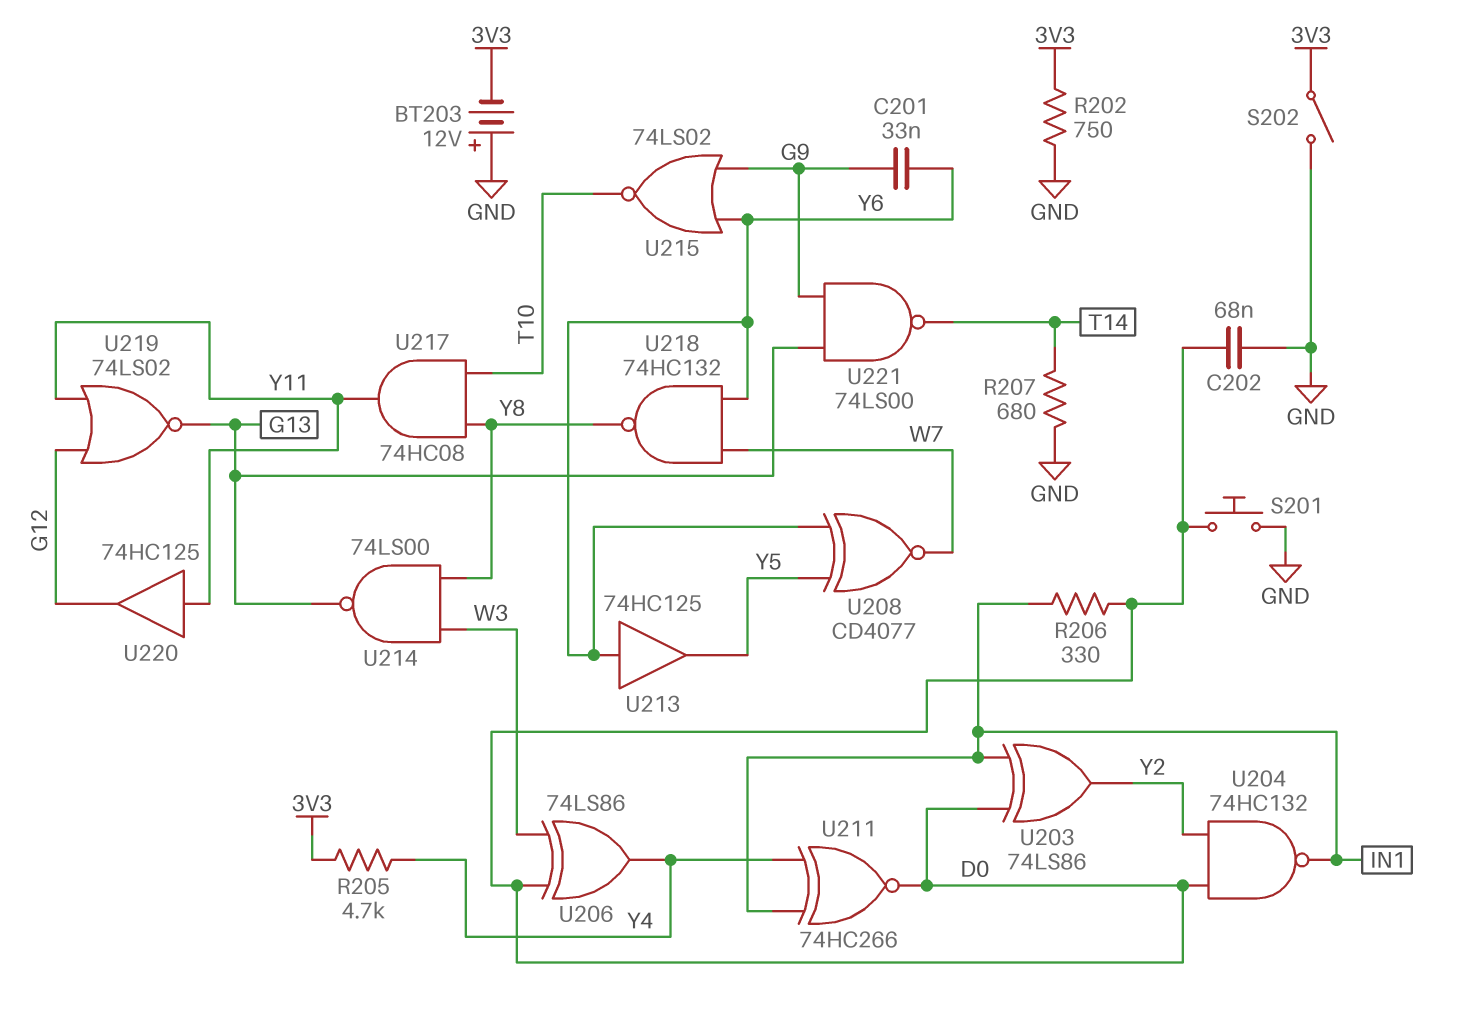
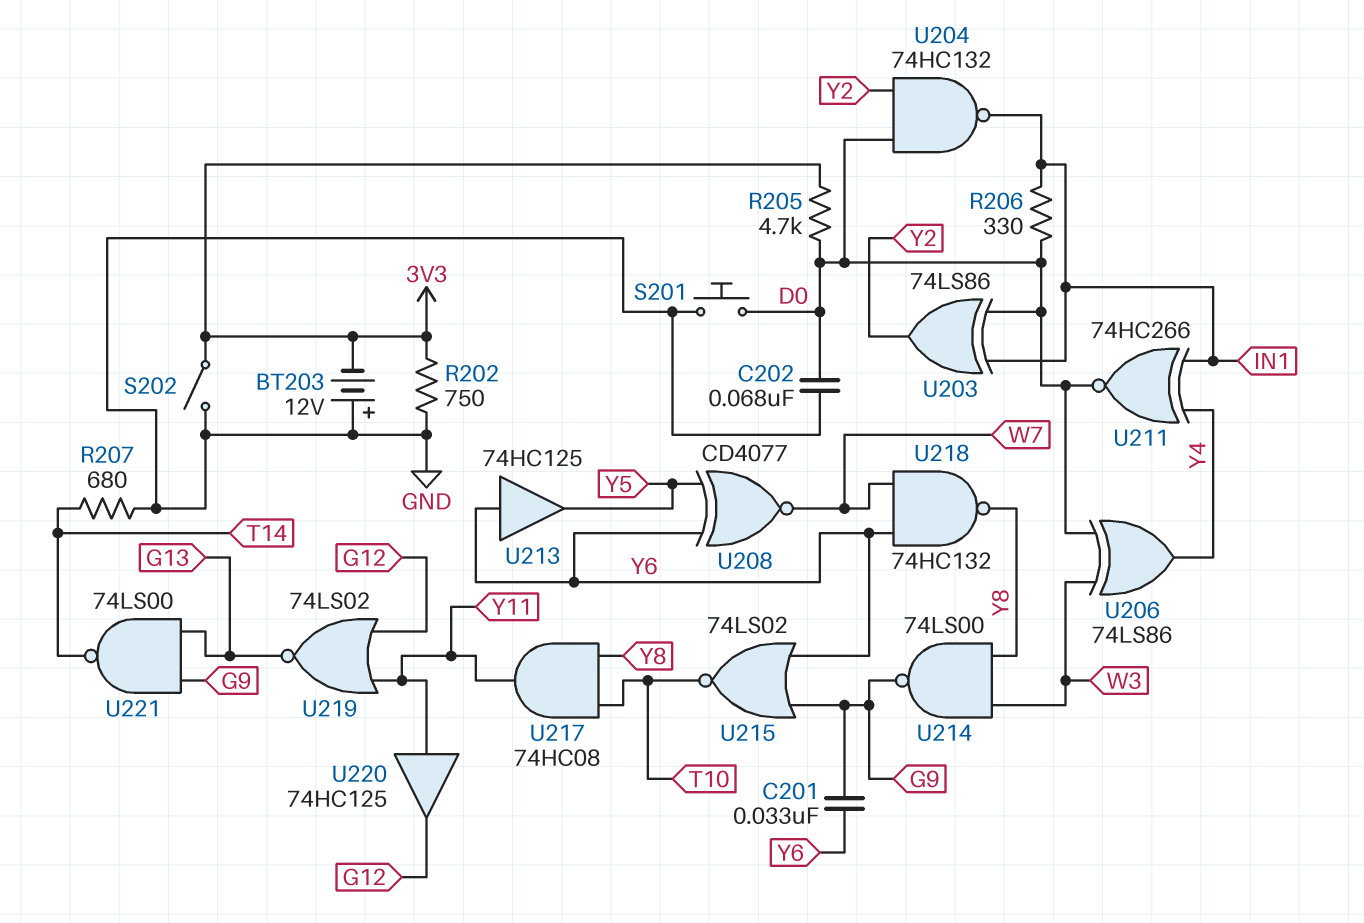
R205: 4.7k (3V3, Y4) -> 4.7k (3V3, D0)
U214: NAND 74LS00 (in W3, in Y8, out G13) -> NAND 74LS00 (in W3, in Y8, out G9)

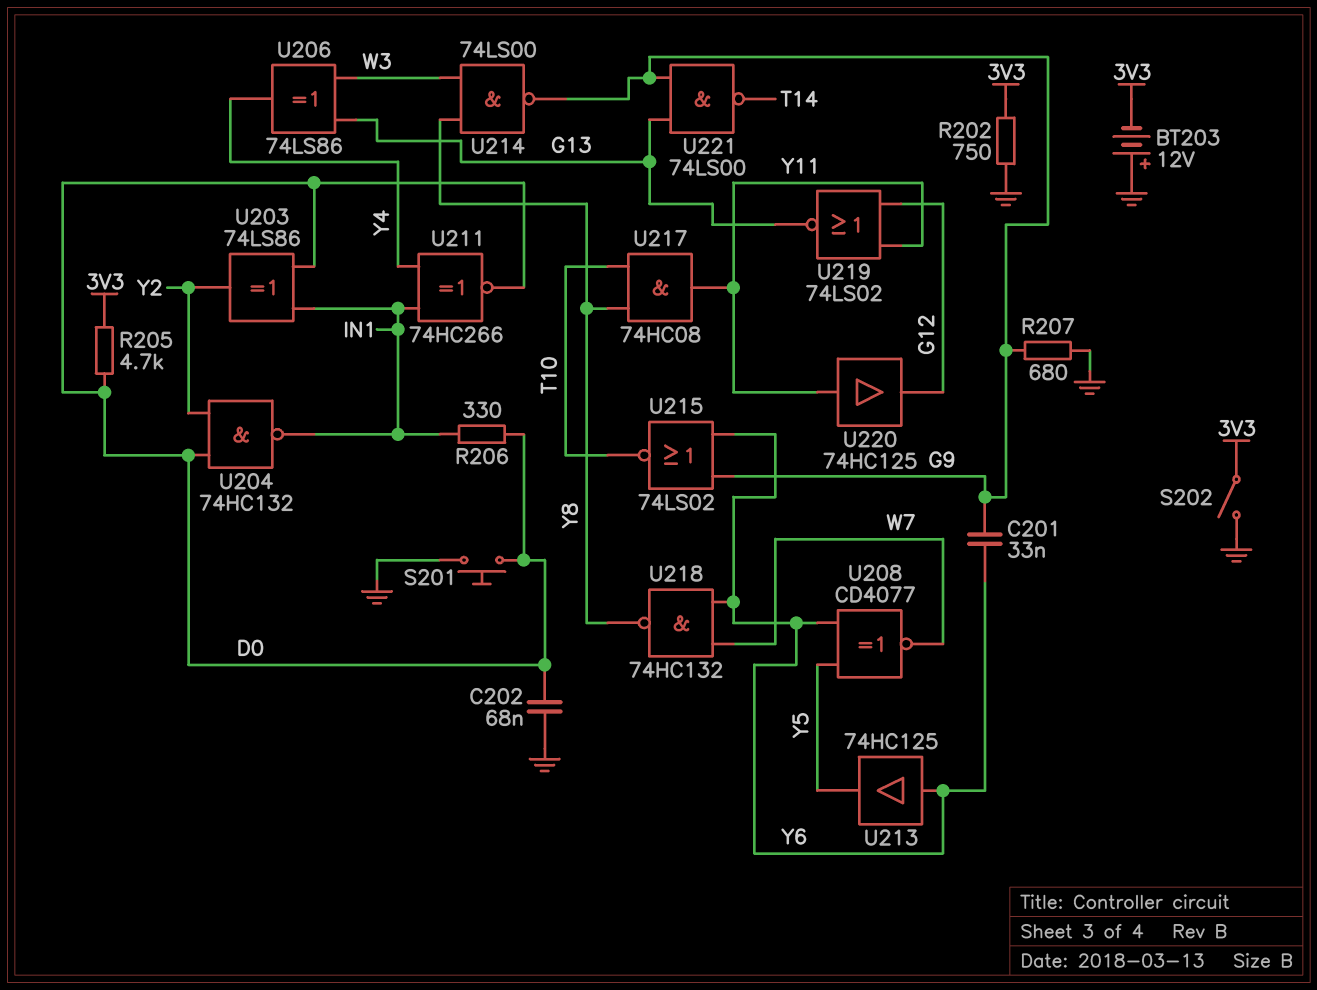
R207: 680 (GND, T14) -> 680 (G9, GND)
U206: XOR 74LS86 (in D0, in W3, out Y4) -> XOR 74LS86 (in G13, in W3, out Y4)

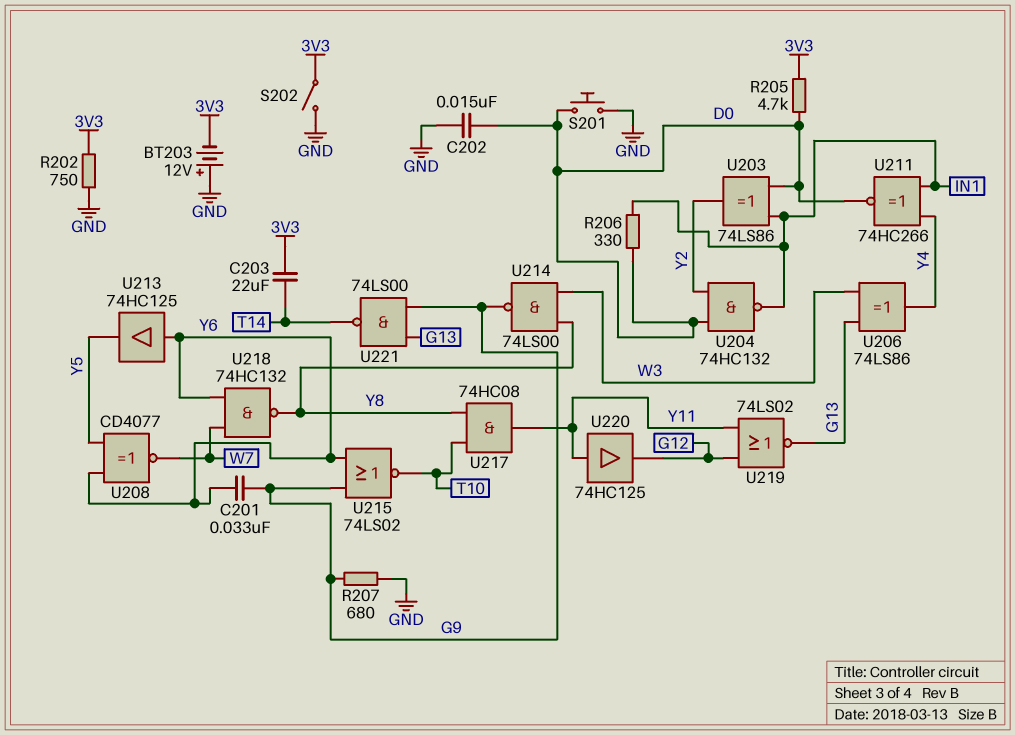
C202: 68nF (D0, GND) -> 15nF (D0, GND)
C203: none -> 22uF (3V3, T14)

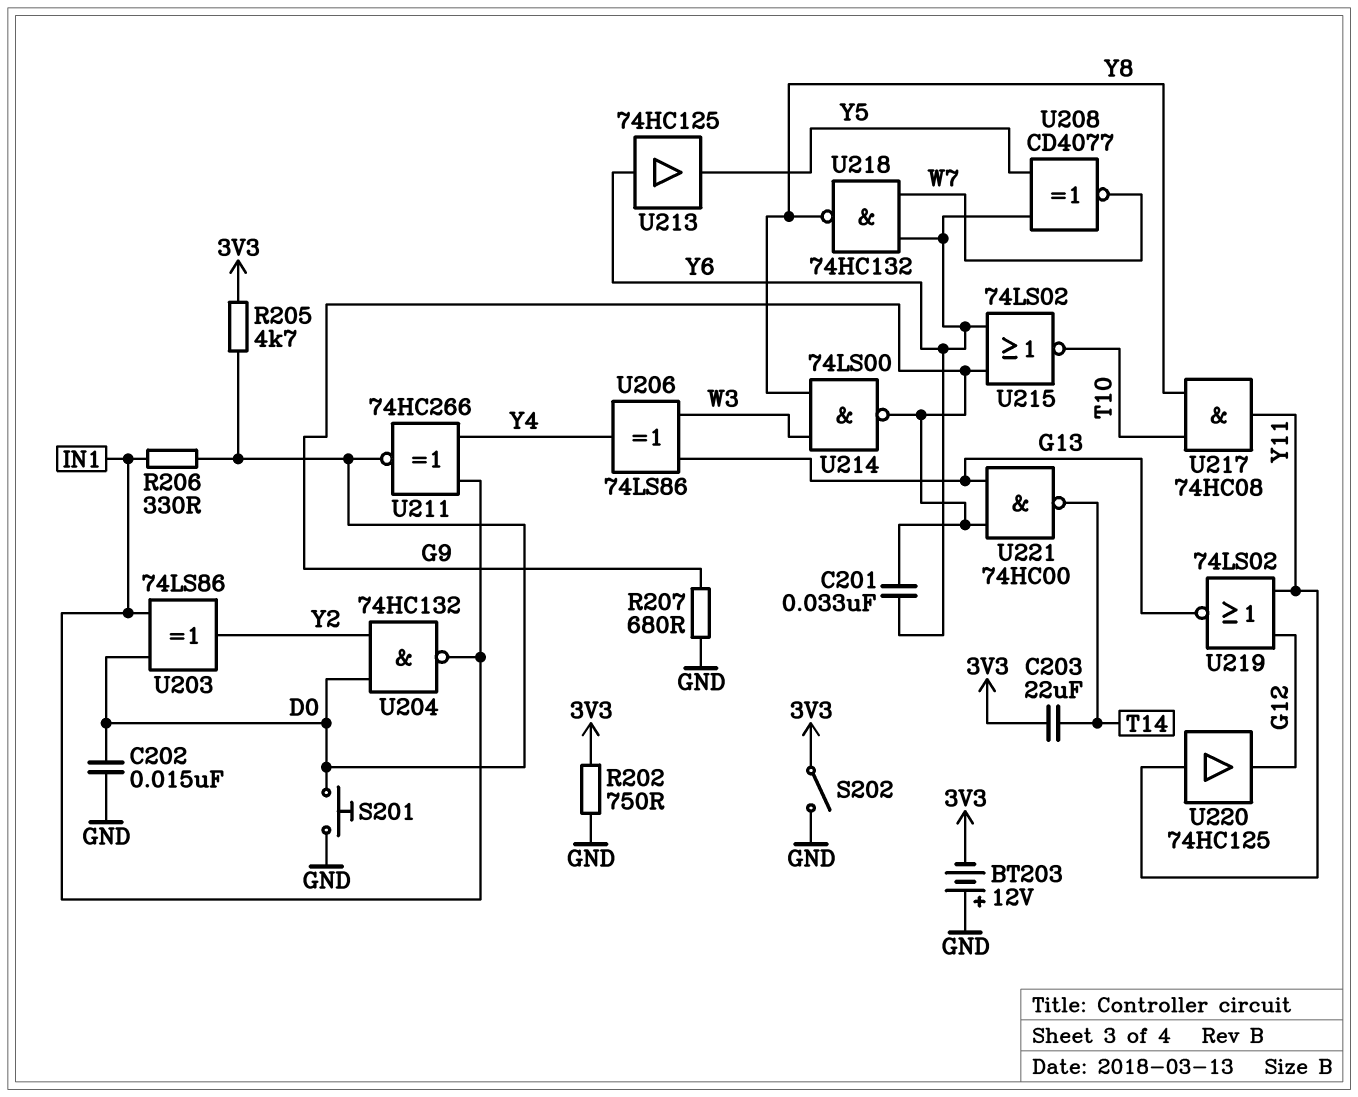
U221: NAND 74LS00 (in G9, in G13, out T14) -> NAND 74HC00 (in G9, in G13, out T14)

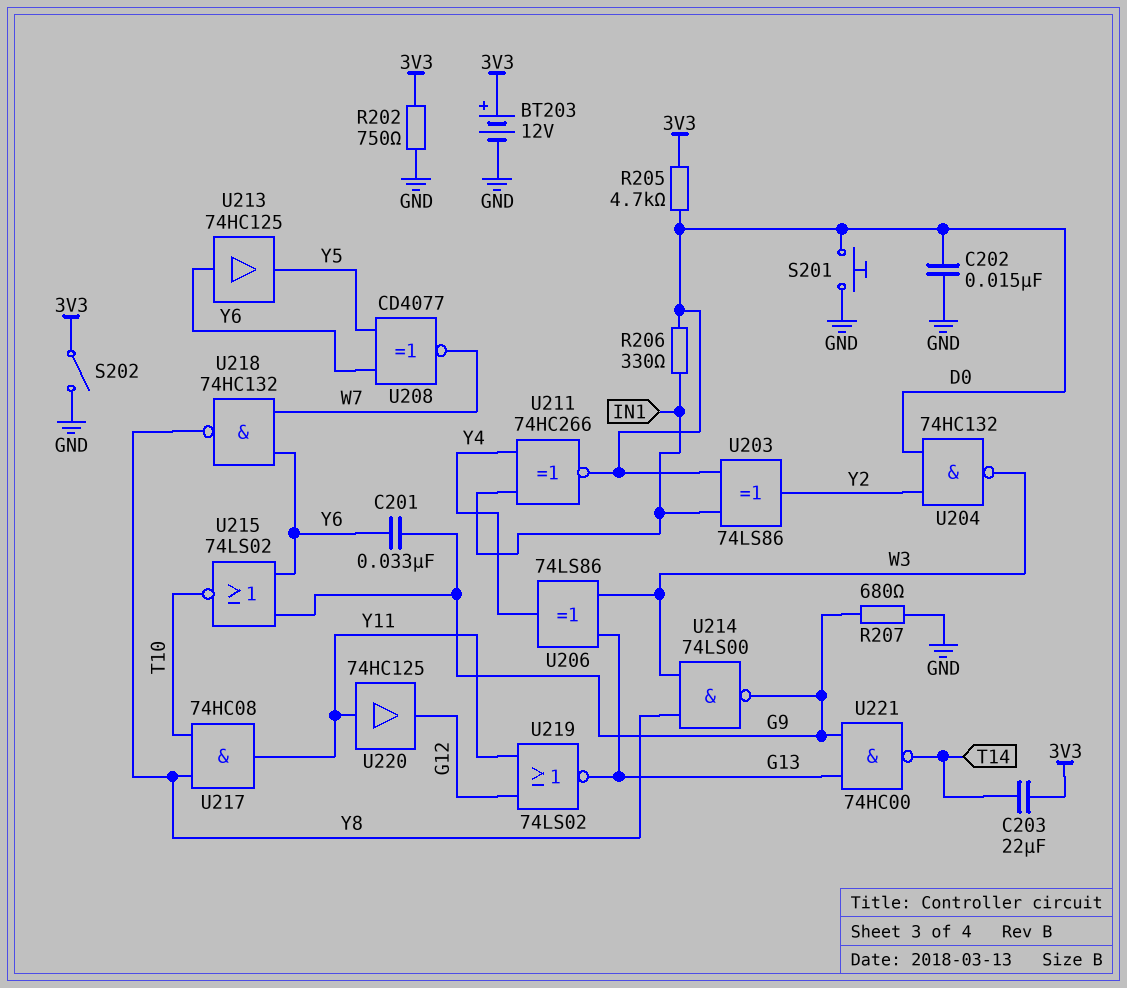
BT203: 12V (plus GND, minus 3V3) -> 12V (plus 3V3, minus GND)
U204: NAND 74HC132 (in D0, in Y2, out IN1) -> NAND 74HC132 (in D0, in Y2, out W3)

